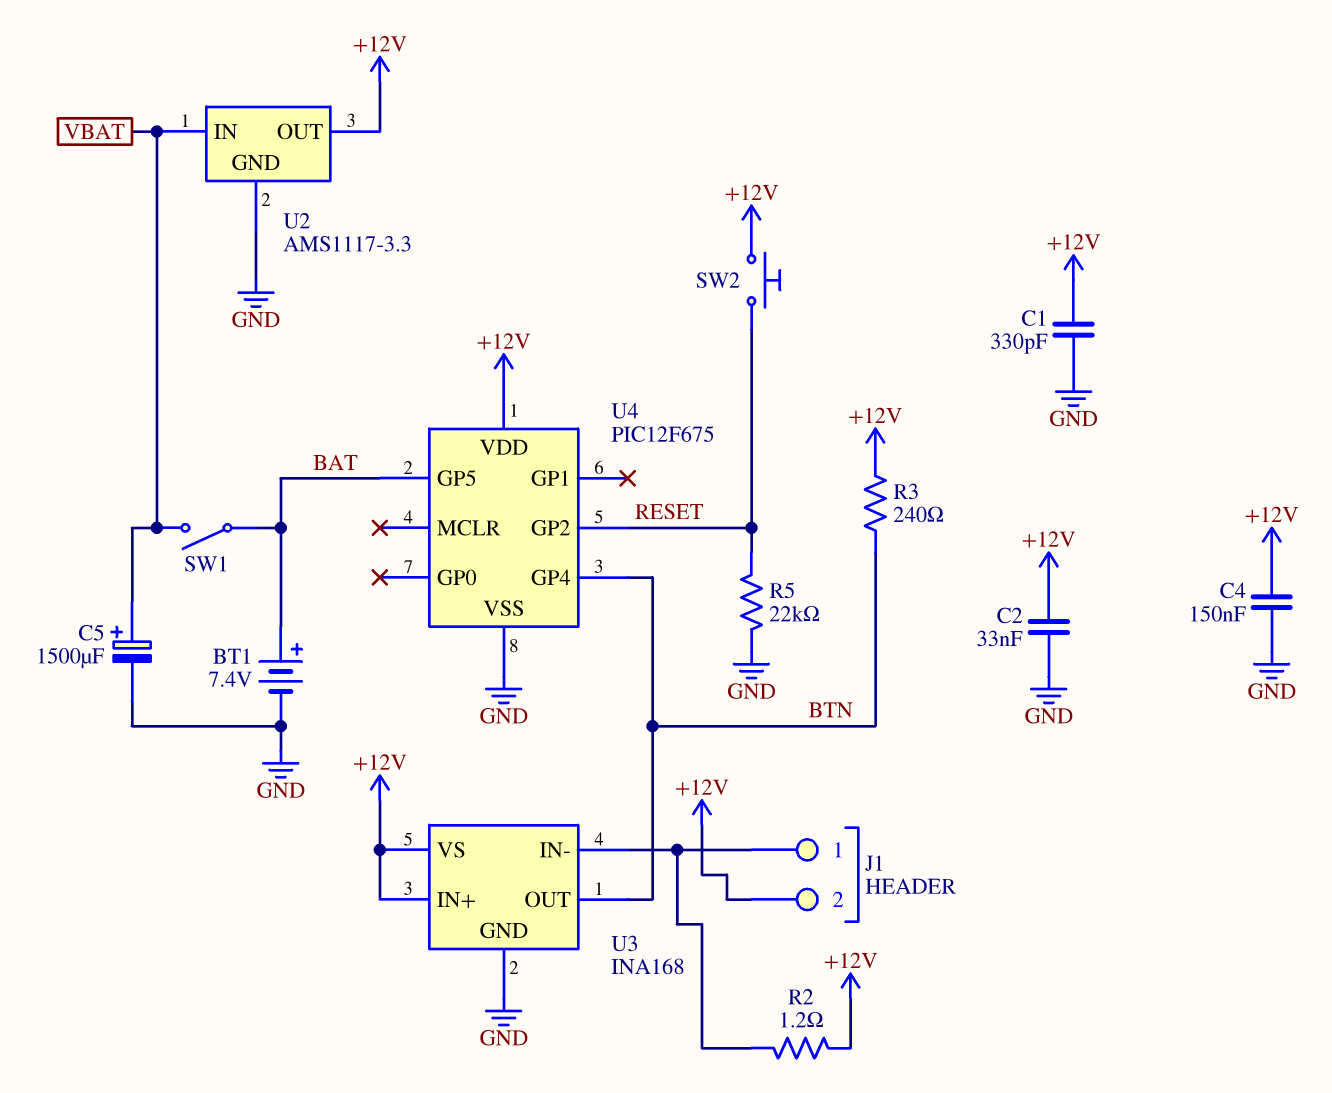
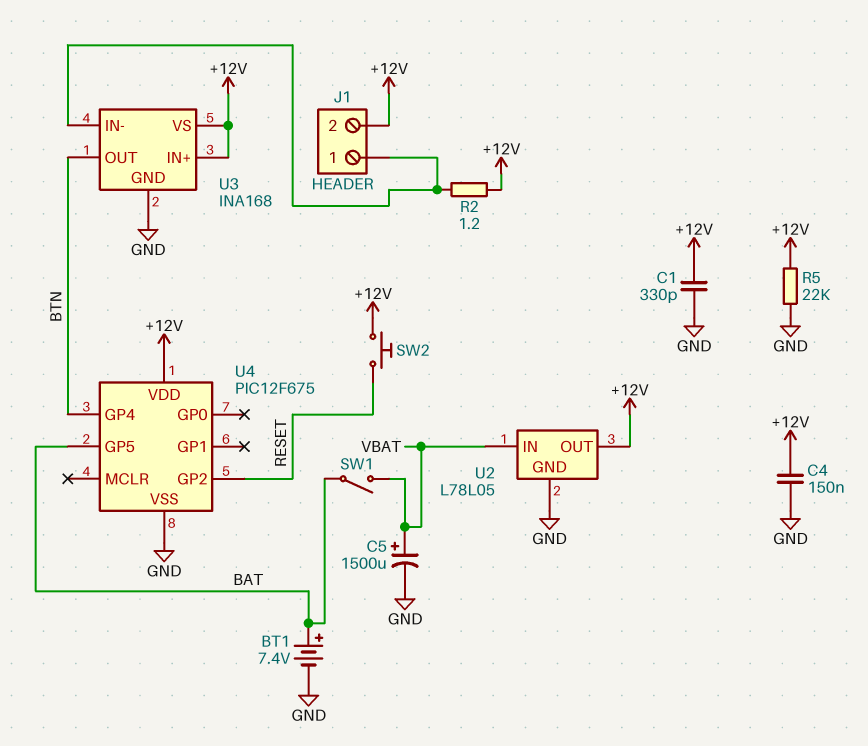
C2: 33nF (+12V, GND) -> none
R3: 240 (+12V, BTN) -> none
R5: 22k (GND, RESET) -> 22k (+12V, GND)
U2: AMS1117-3.3 -> L78L05

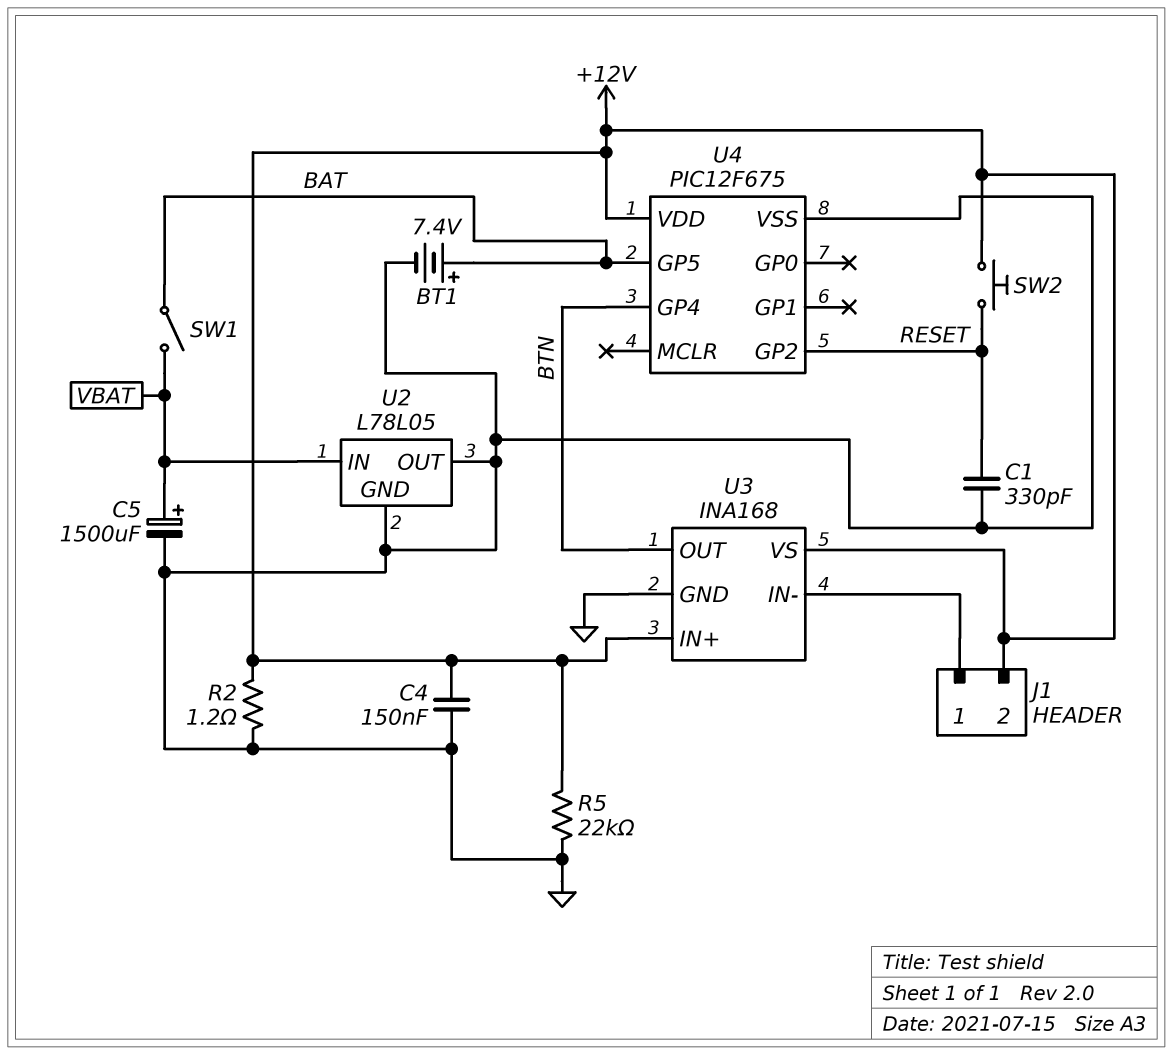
C1: 330pF (+12V, GND) -> 330pF (GND, RESET)
R2: 1.2 (+12V, J1/1) -> 1.2 (+12V, GND)
U2 pin OUT: +12V -> GND

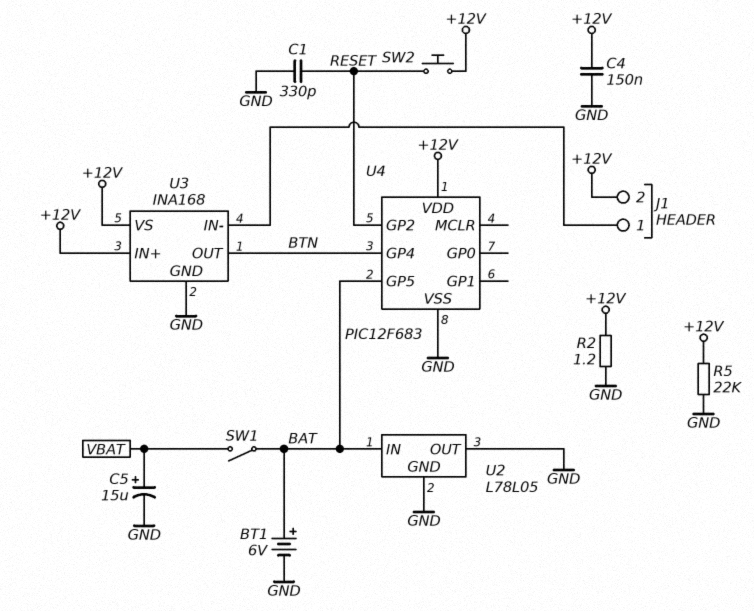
BT1: 7.4V (plus BAT, minus GND) -> 6V (plus BAT, minus GND)
C5: 1500uF (plus VBAT, minus GND) -> 15uF (plus VBAT, minus GND)
U2 pin IN: VBAT -> BAT
U4: PIC12F675 -> PIC12F683

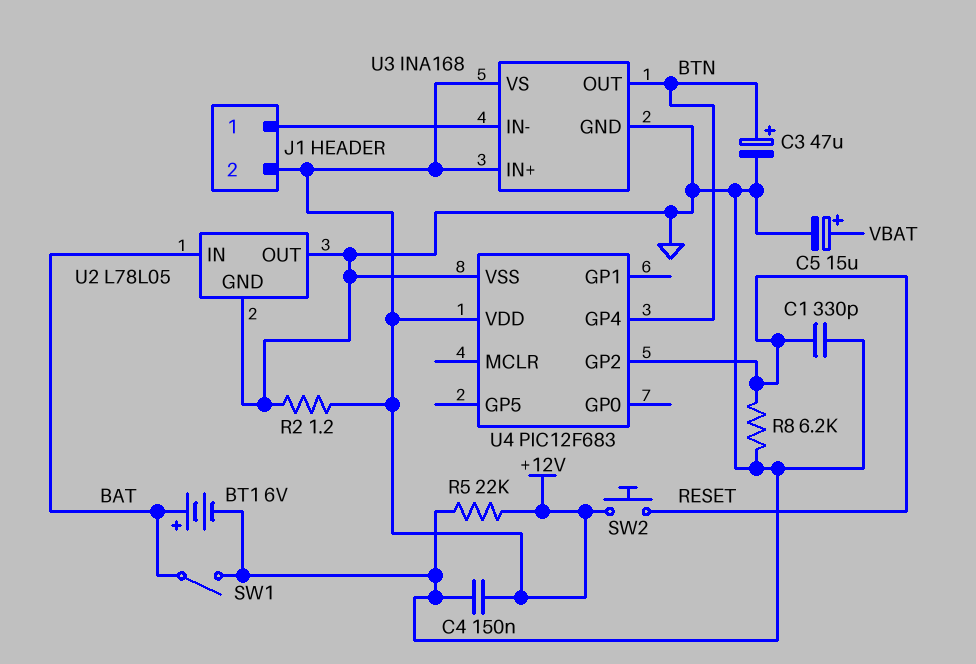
C3: none -> 47uF (plus BTN, minus GND)
R8: none -> 6.2k (GND, RESET)
SW1: switch (BAT, VBAT) -> switch (BAT, GND)
U4 pin GP5: BAT -> none

